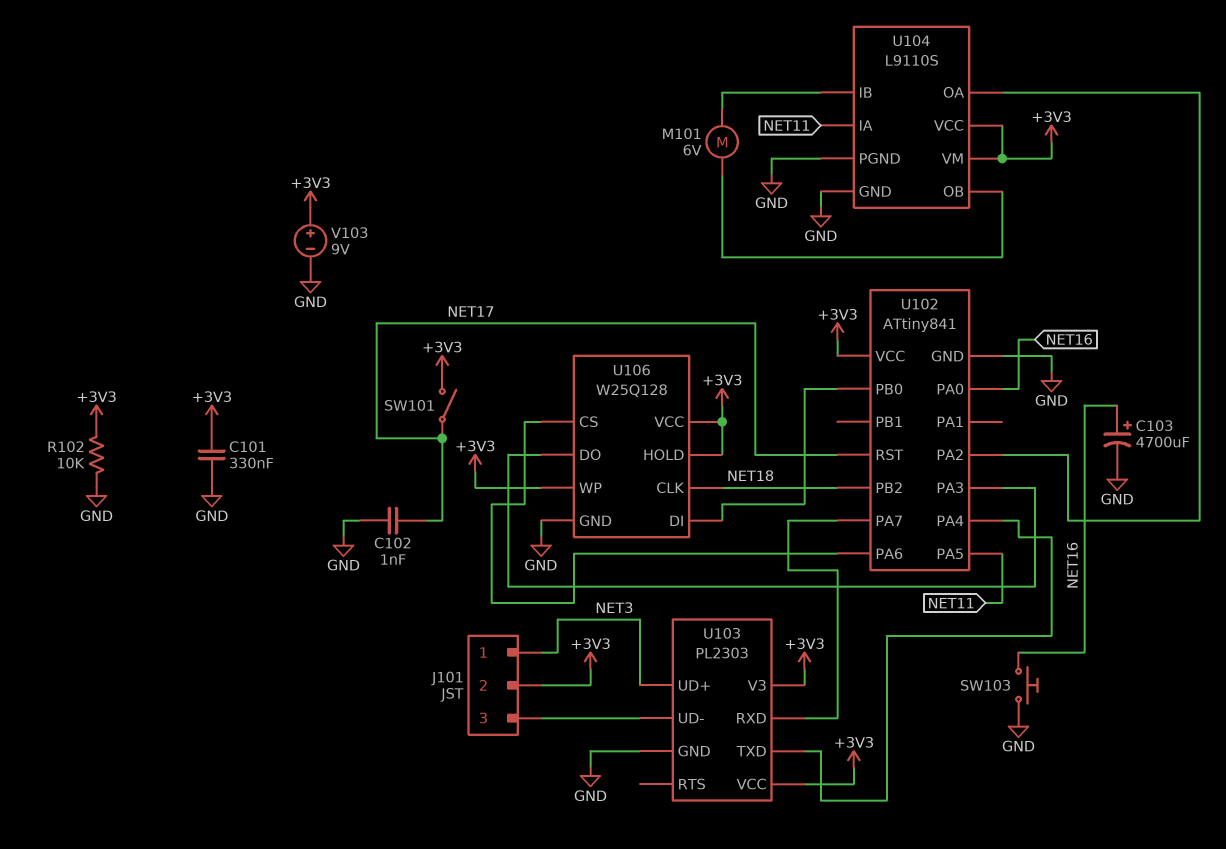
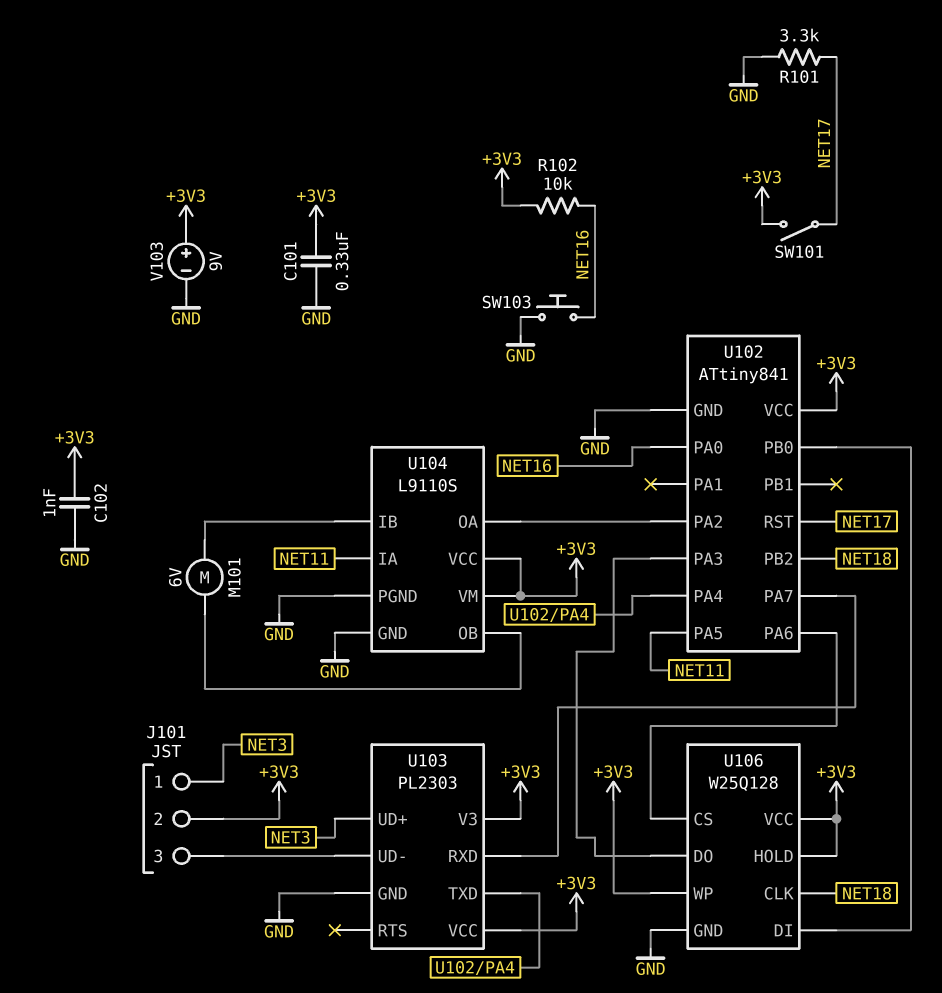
C102: 1nF (GND, NET17) -> 1nF (+3V3, GND)
C103: 4700uF (plus NET16, minus GND) -> none
R101: none -> 3.3k (GND, NET17)
R102: 10k (+3V3, GND) -> 10k (+3V3, NET16)

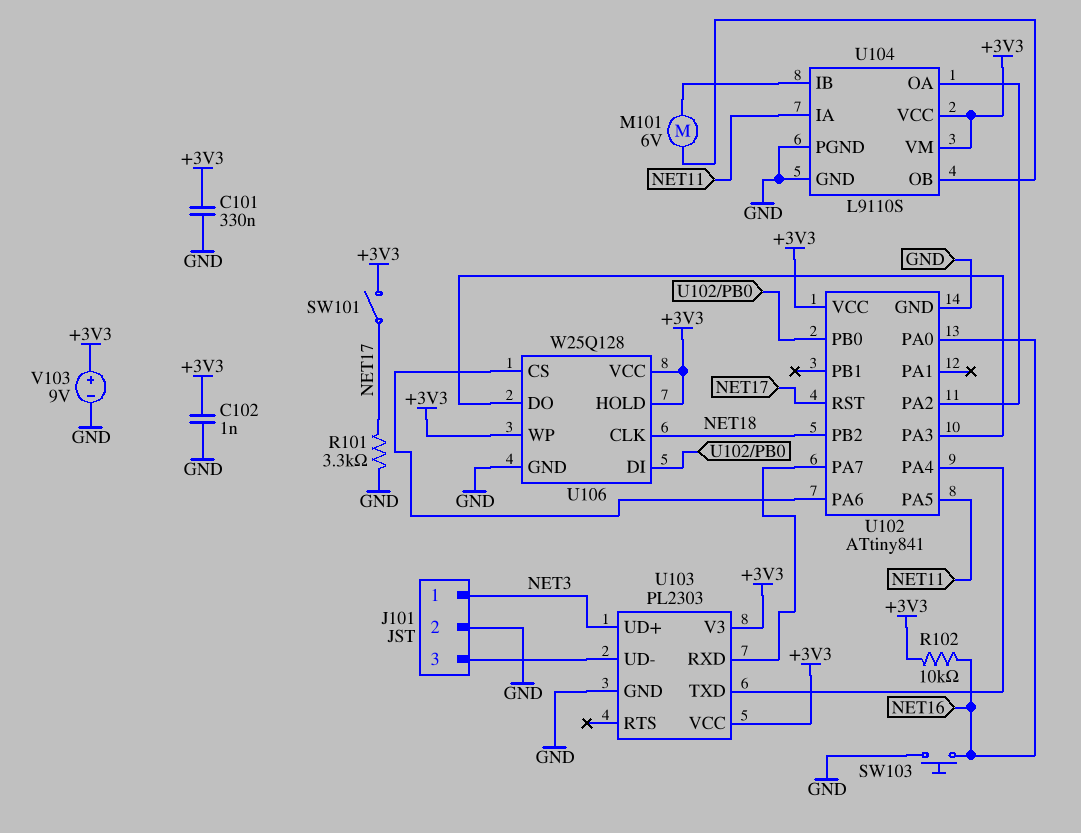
J101 pin 2: +3V3 -> GND

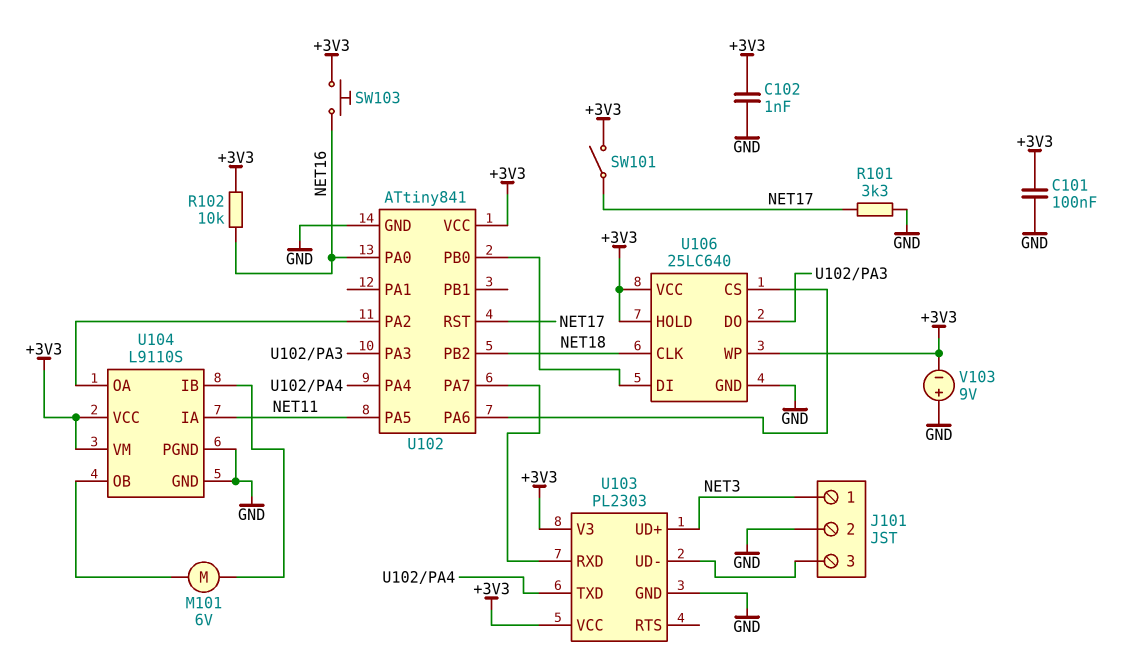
C101: 330nF (+3V3, GND) -> 100nF (+3V3, GND)
SW103: button (GND, NET16) -> button (+3V3, NET16)
U106: W25Q128 -> 25LC640
V103: 9V (plus +3V3, minus GND) -> 9V (plus GND, minus +3V3)

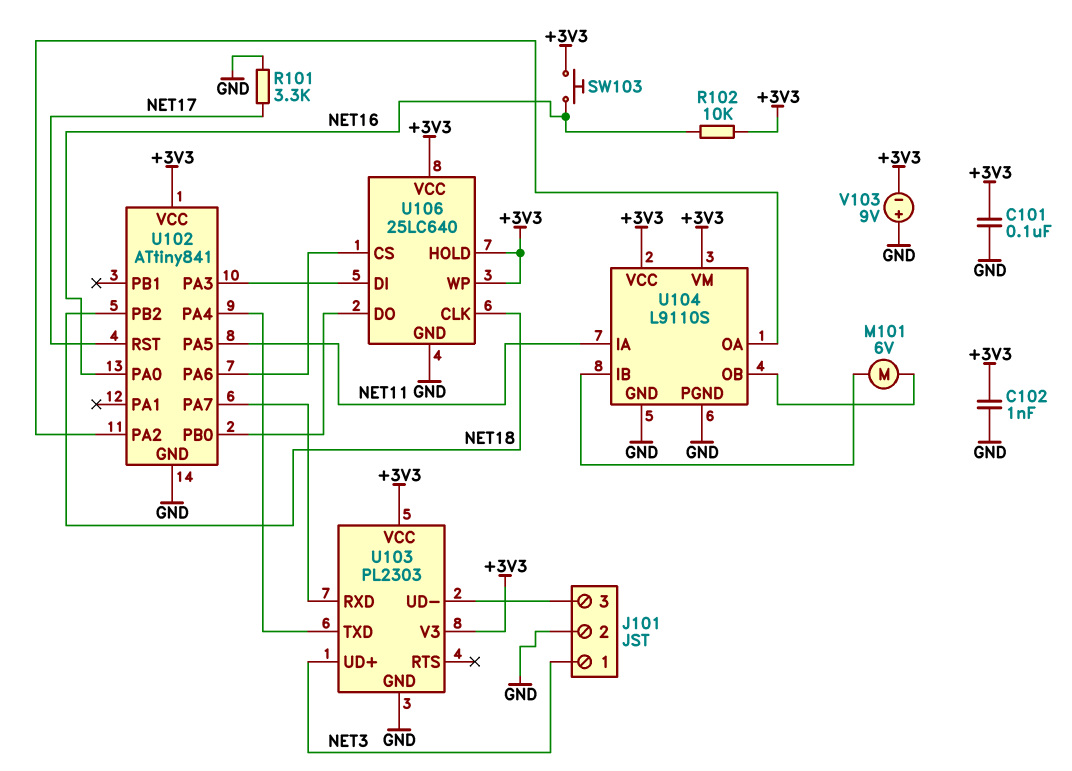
SW101: switch (+3V3, NET17) -> none
U106 pin DI: U102/PB0 -> U102/PA3
U106 pin DO: U102/PA3 -> U102/PB0

